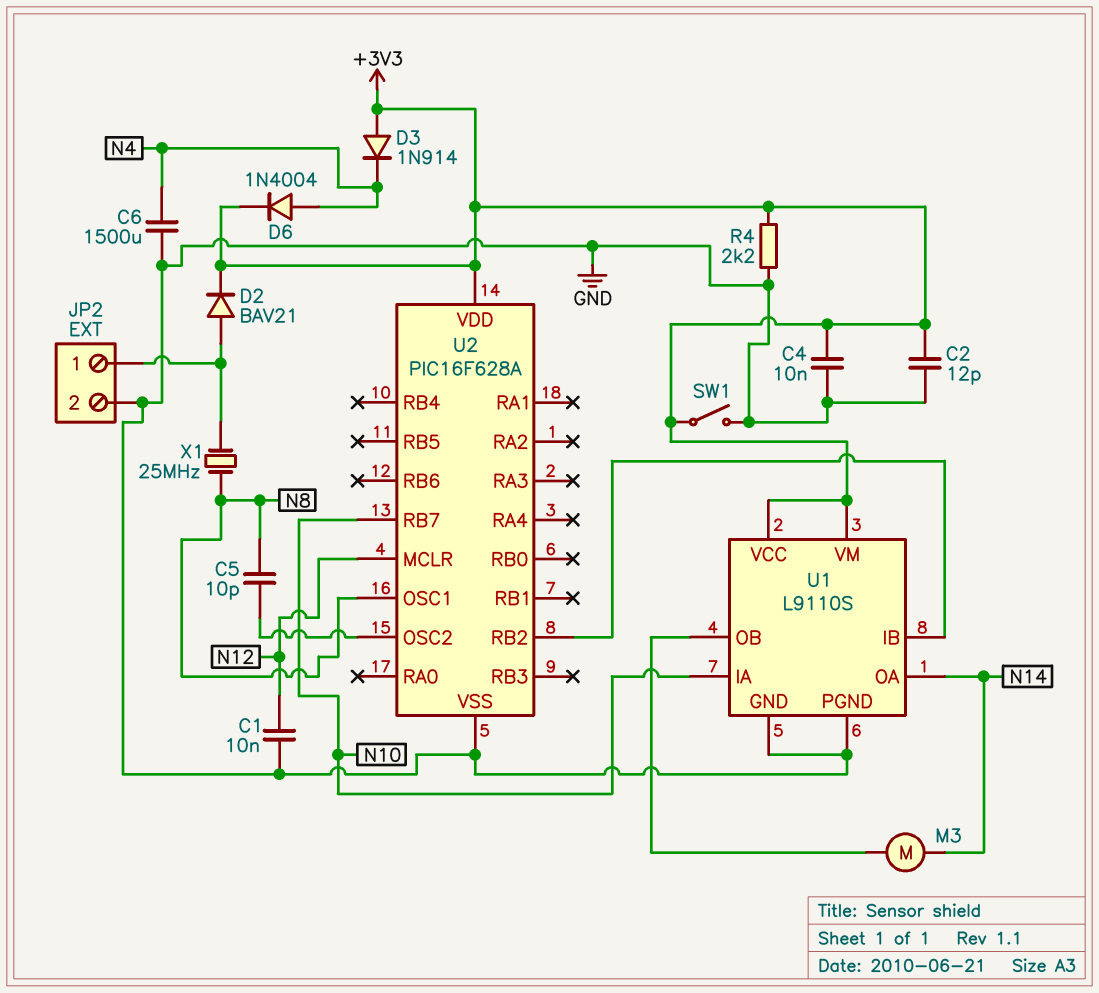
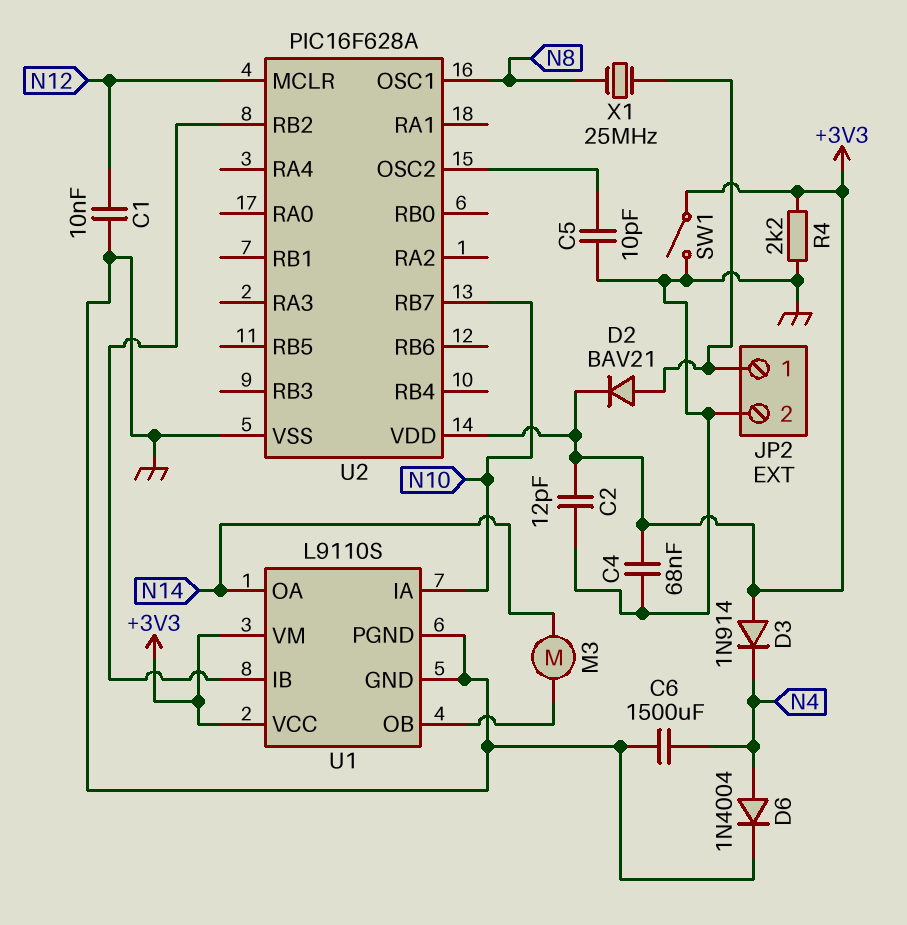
C4: 10nF (+3V3, GND) -> 68nF (+3V3, GND)
C5: 10pF (N8, U2/OSC2) -> 10pF (GND, U2/OSC2)
D6: diode 1N4004 (A N4, K +3V3) -> diode 1N4004 (A N4, K GND)

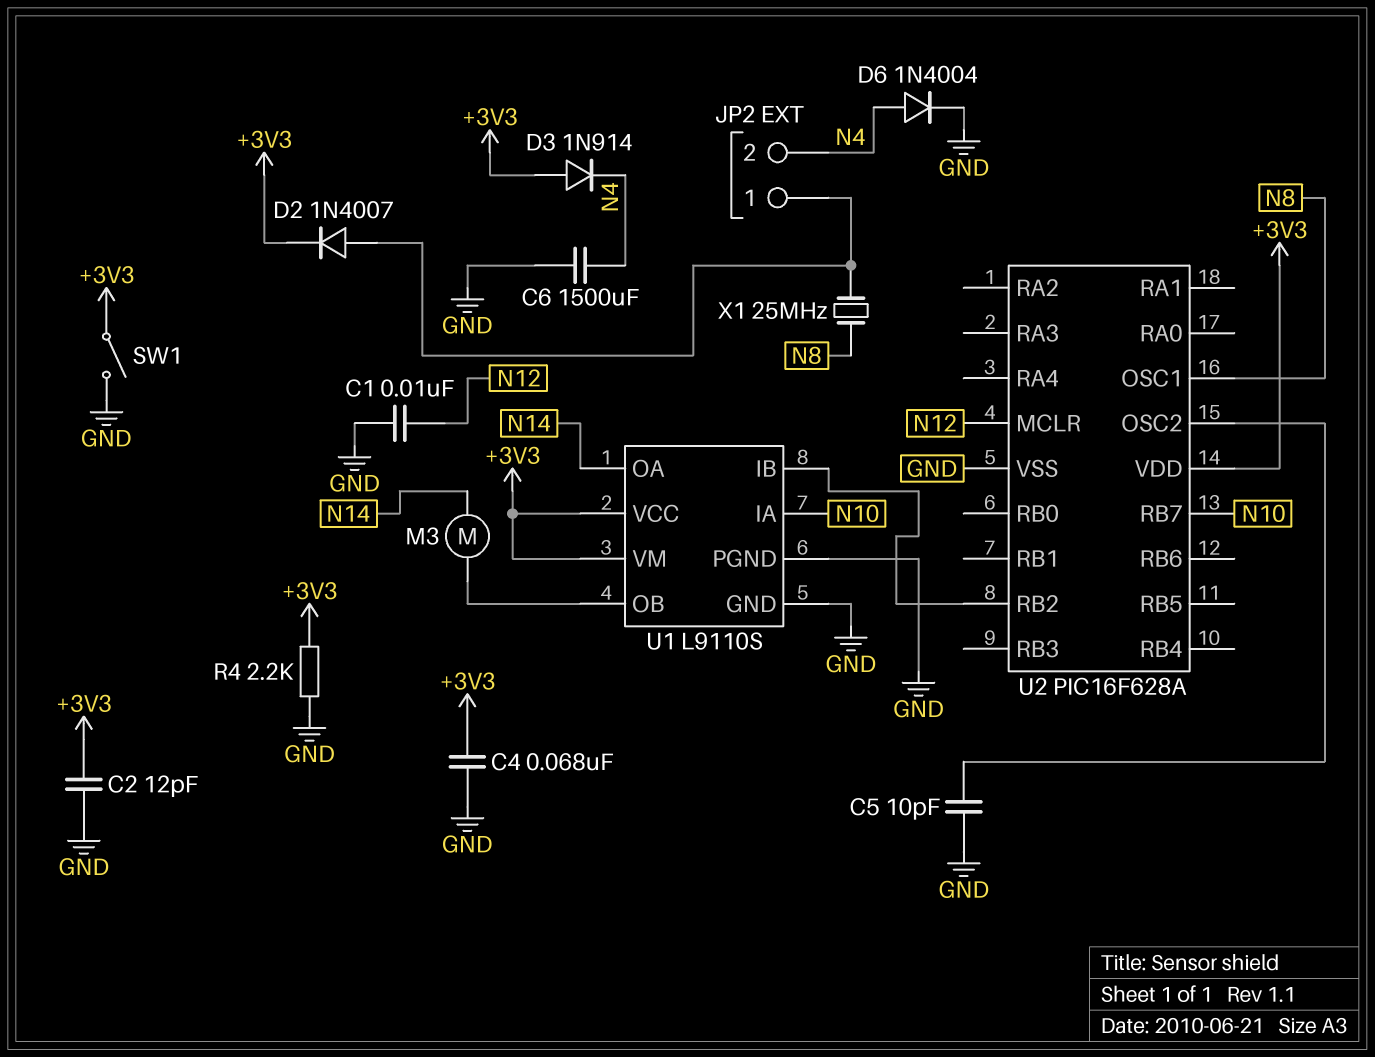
D2: diode BAV21 (A JP2/1, K +3V3) -> diode 1N4007 (A JP2/1, K +3V3)
JP2 pin 2: GND -> N4

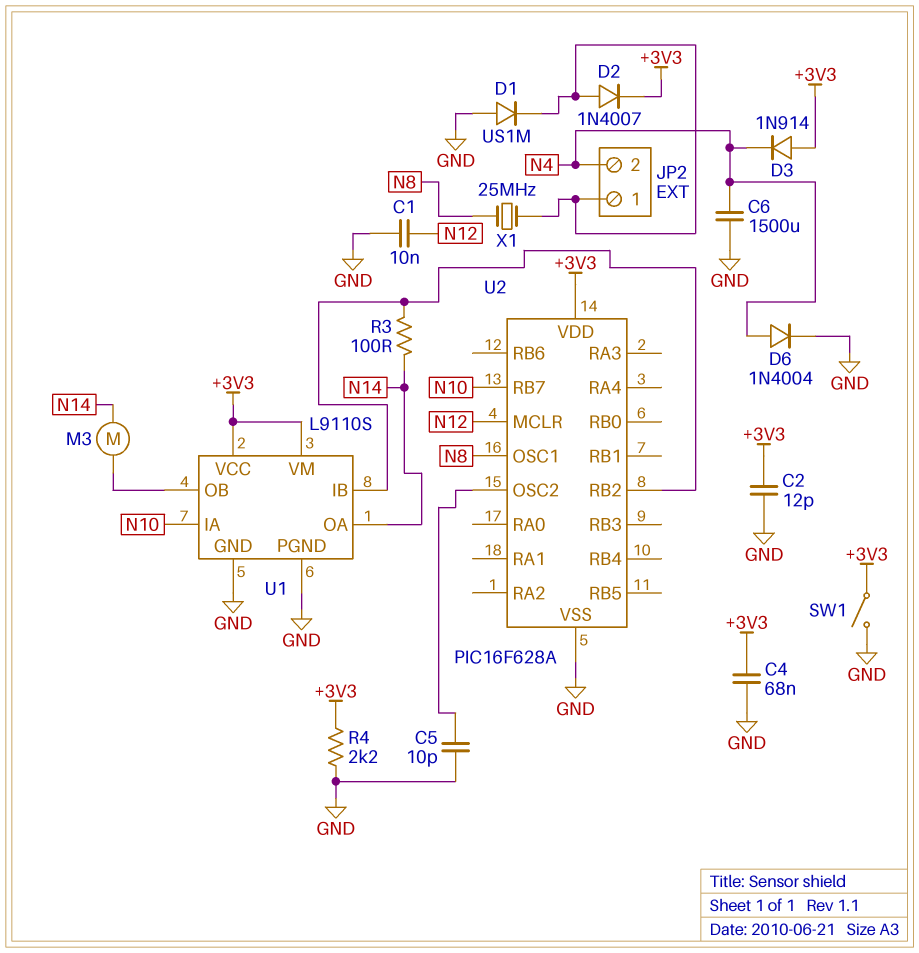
D1: none -> diode US1M (A GND, K JP2/1)
R3: none -> 100 (N14, U1/IB)

